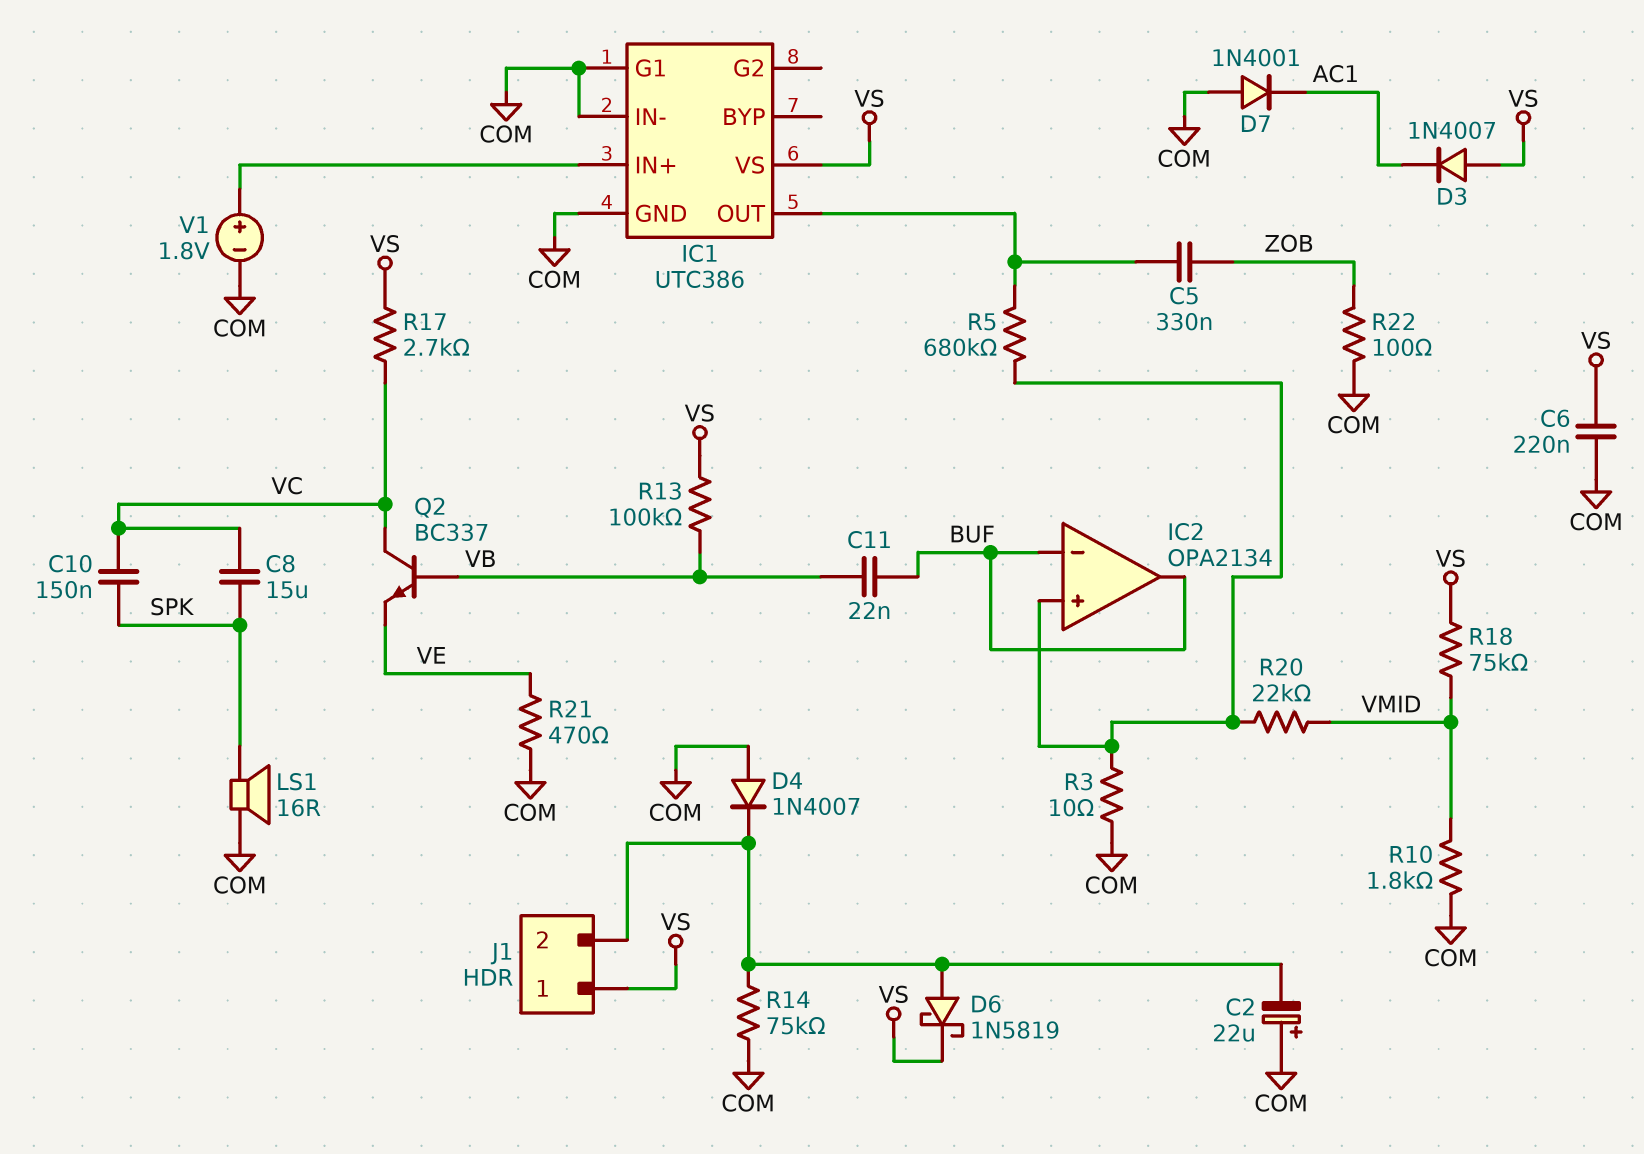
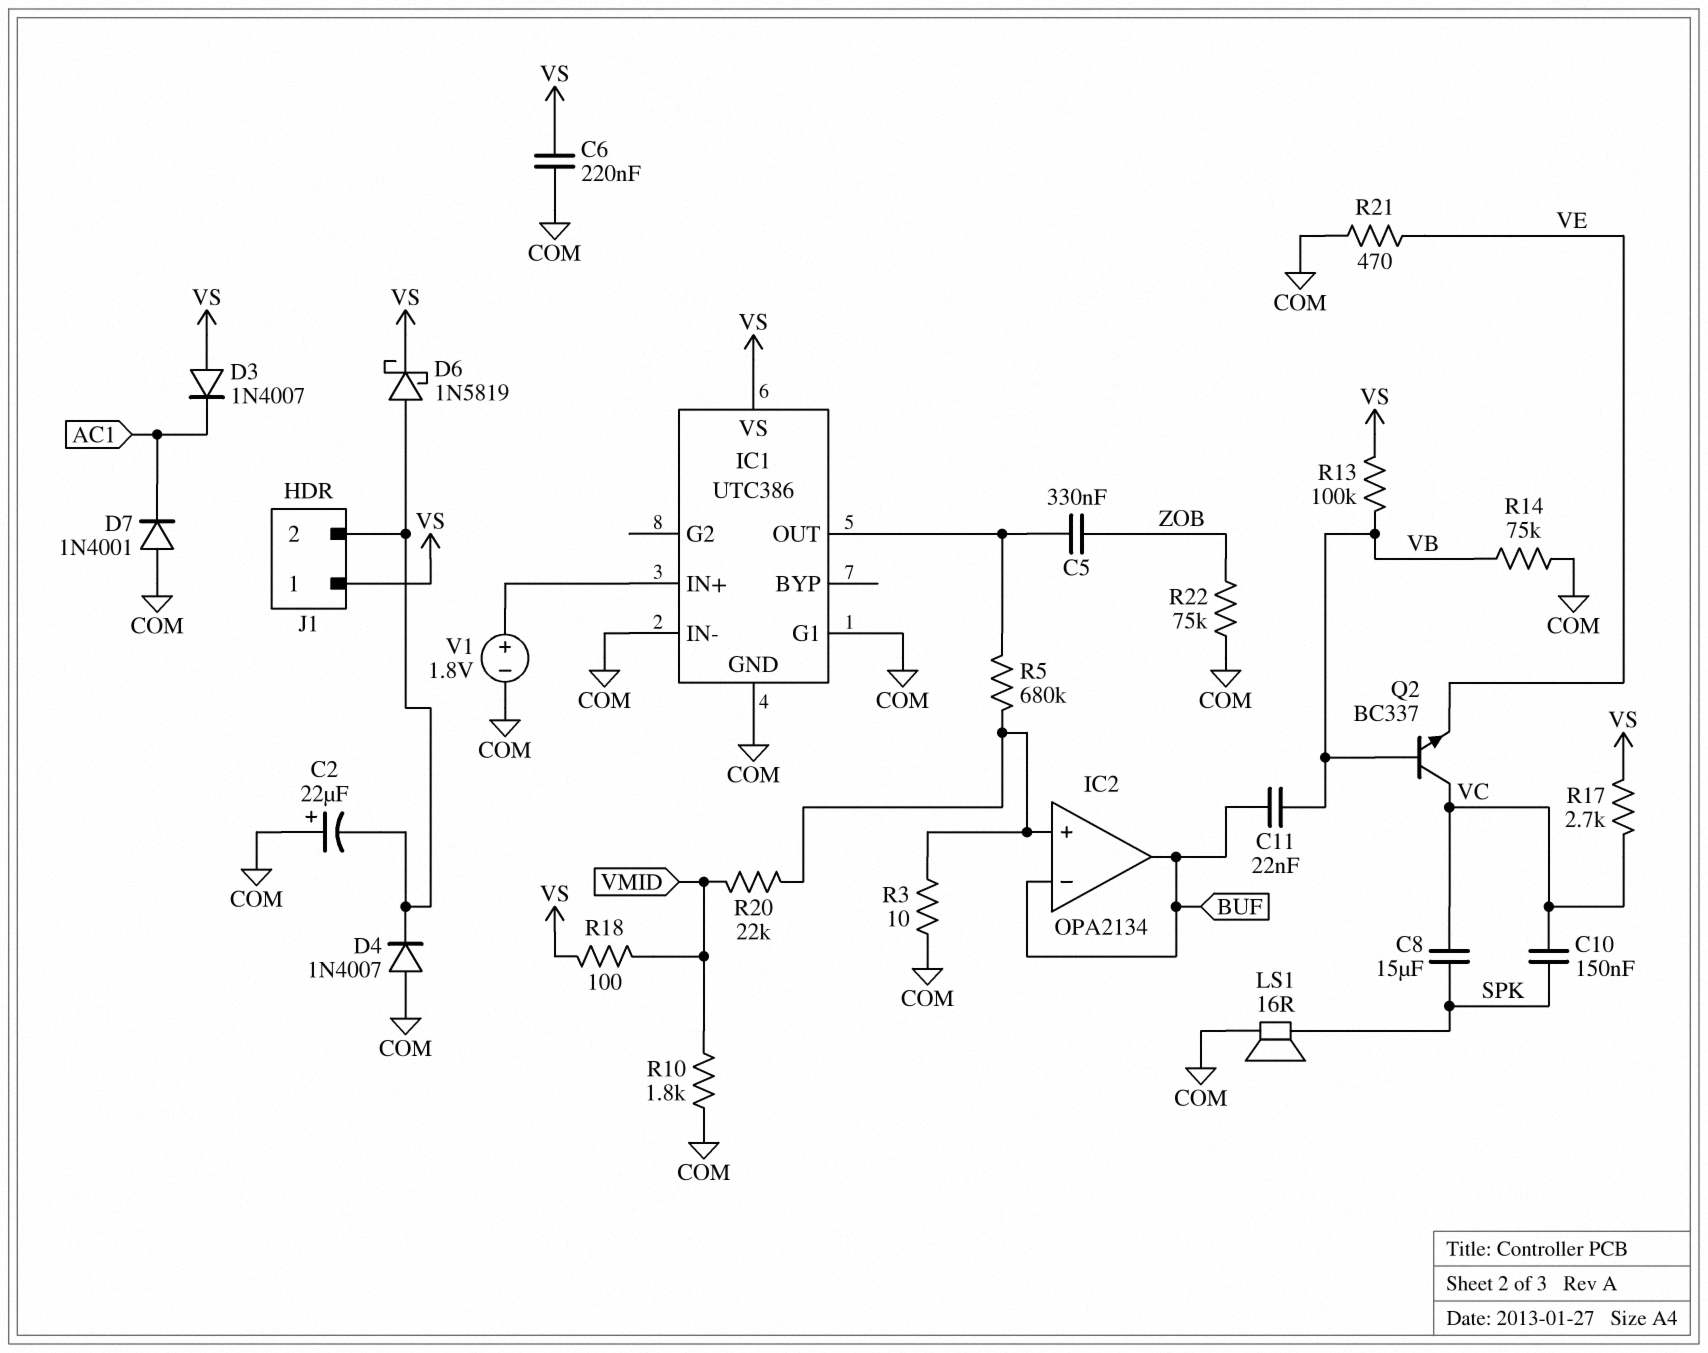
R14: 75k (COM, J1/2) -> 75k (COM, VB)
R18: 75k (VMID, VS) -> 100 (VMID, VS)
R22: 100 (COM, ZOB) -> 75k (COM, ZOB)

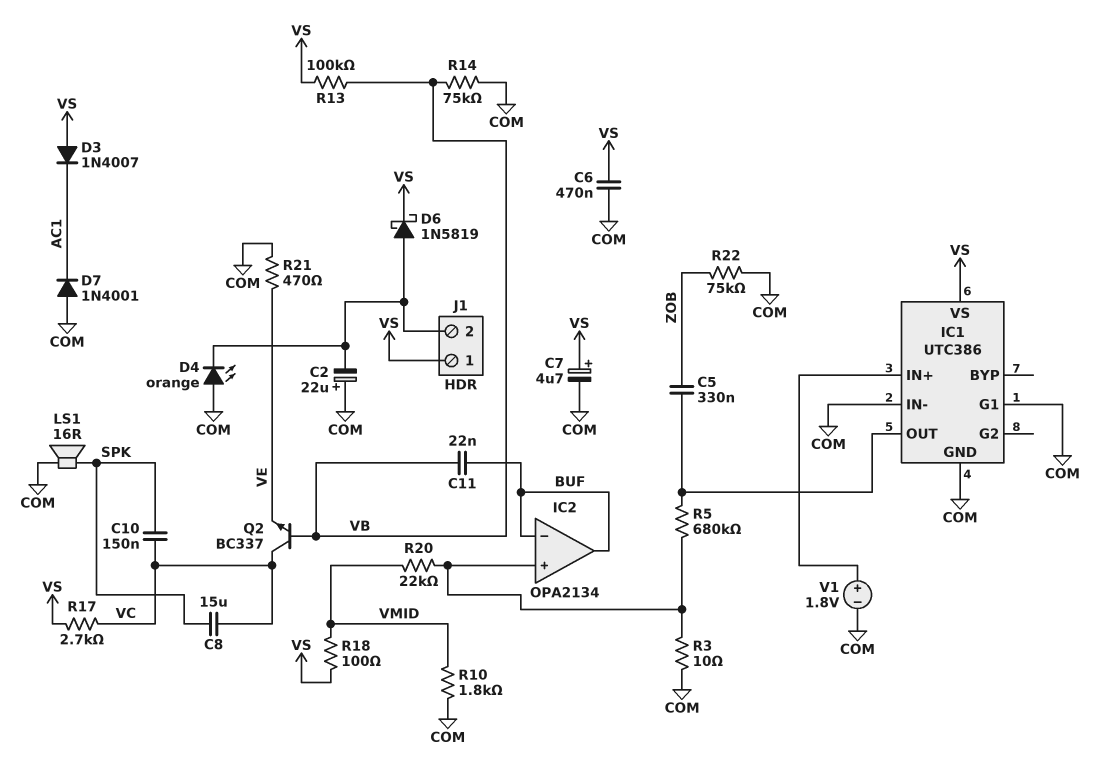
C6: 220nF (COM, VS) -> 470nF (COM, VS)
C7: none -> 4.7uF (plus VS, minus COM)
D4: diode 1N4007 (A COM, K J1/2) -> LED orange (A COM, K J1/2)

